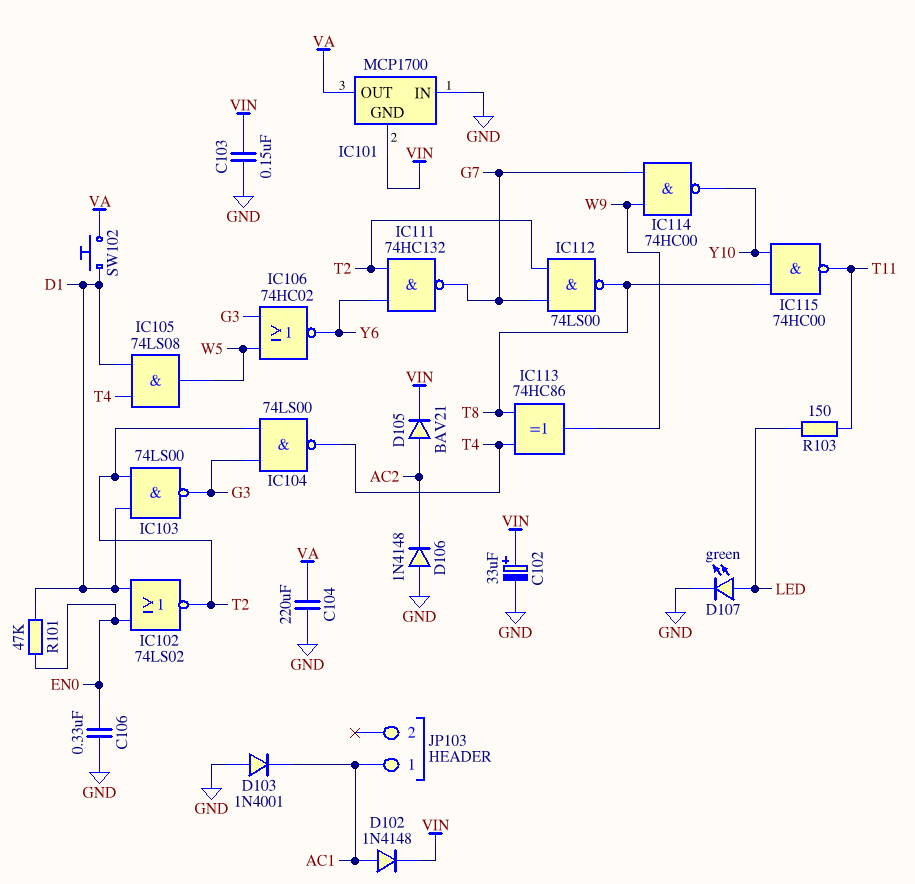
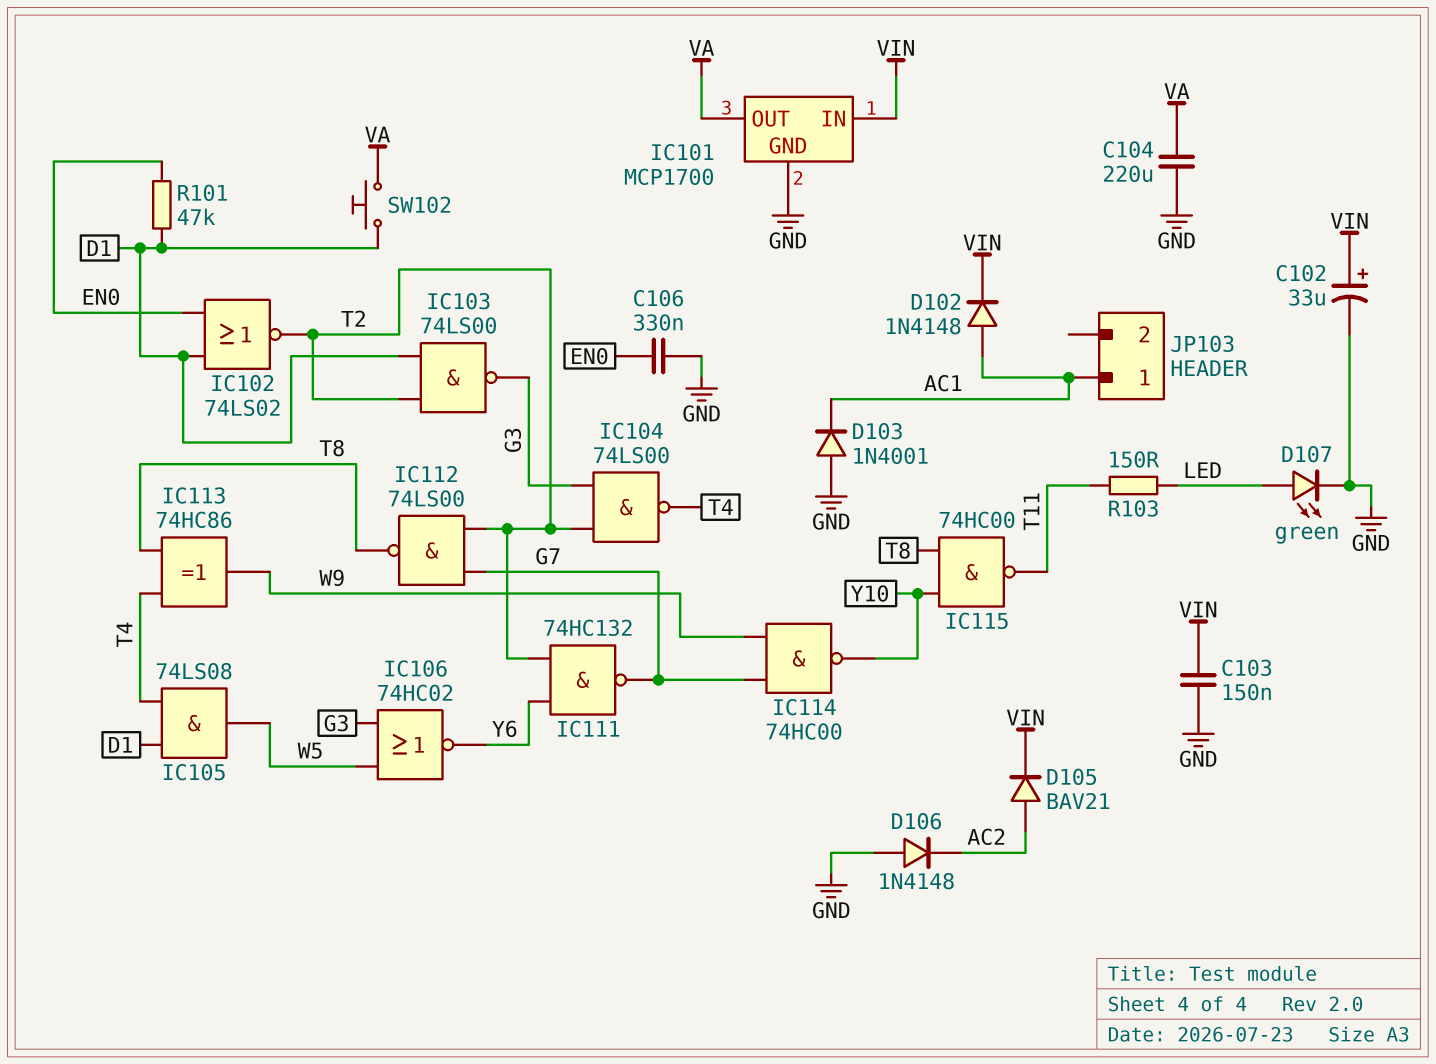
IC101 pin GND: VIN -> GND
IC101 pin IN: GND -> VIN

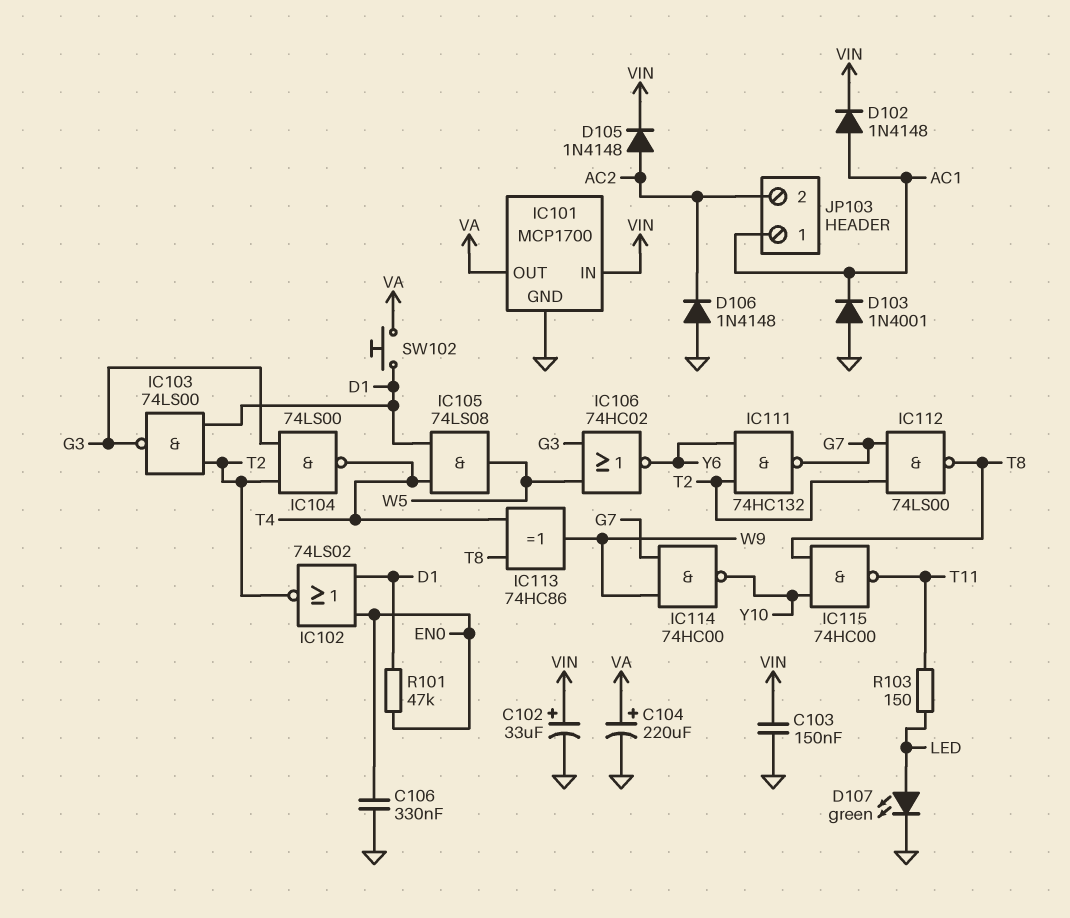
C104: 220uF (GND, VA) -> 220uF (plus VA, minus GND)
D105: diode BAV21 (A AC2, K VIN) -> diode 1N4148 (A AC2, K VIN)
JP103 pin 2: none -> AC2

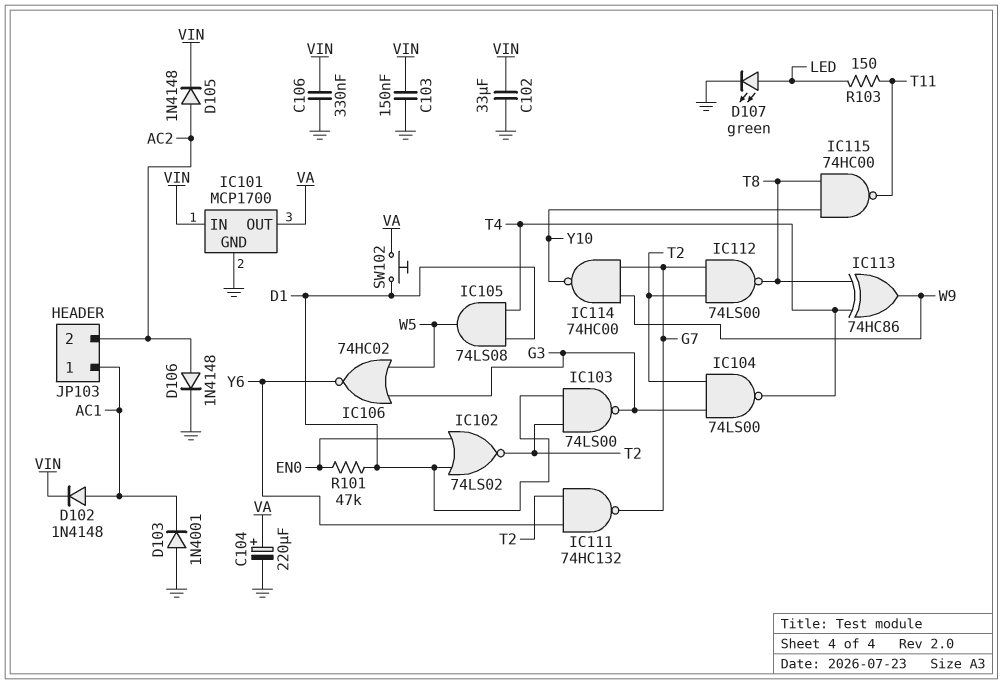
C102: 33uF (plus VIN, minus GND) -> 33uF (GND, VIN)
C106: 330nF (EN0, GND) -> 330nF (GND, VIN)
D106: diode 1N4148 (A GND, K AC2) -> diode 1N4148 (A AC2, K GND)

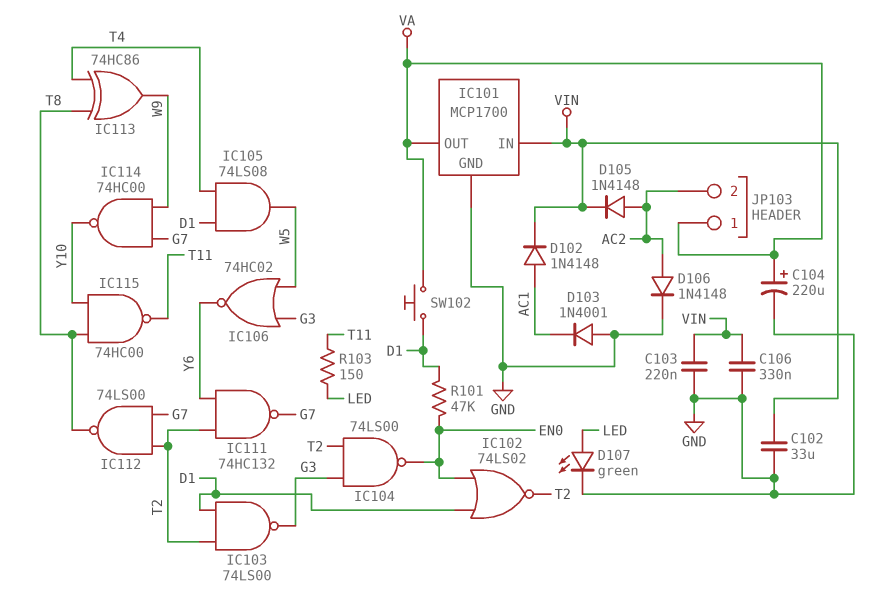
C103: 150nF (GND, VIN) -> 220nF (GND, VIN)
IC104: NAND 74LS00 (in G3, in T2, out T4) -> NAND 74LS00 (in G3, in T2, out EN0)
JP103 pin 1: AC1 -> VA

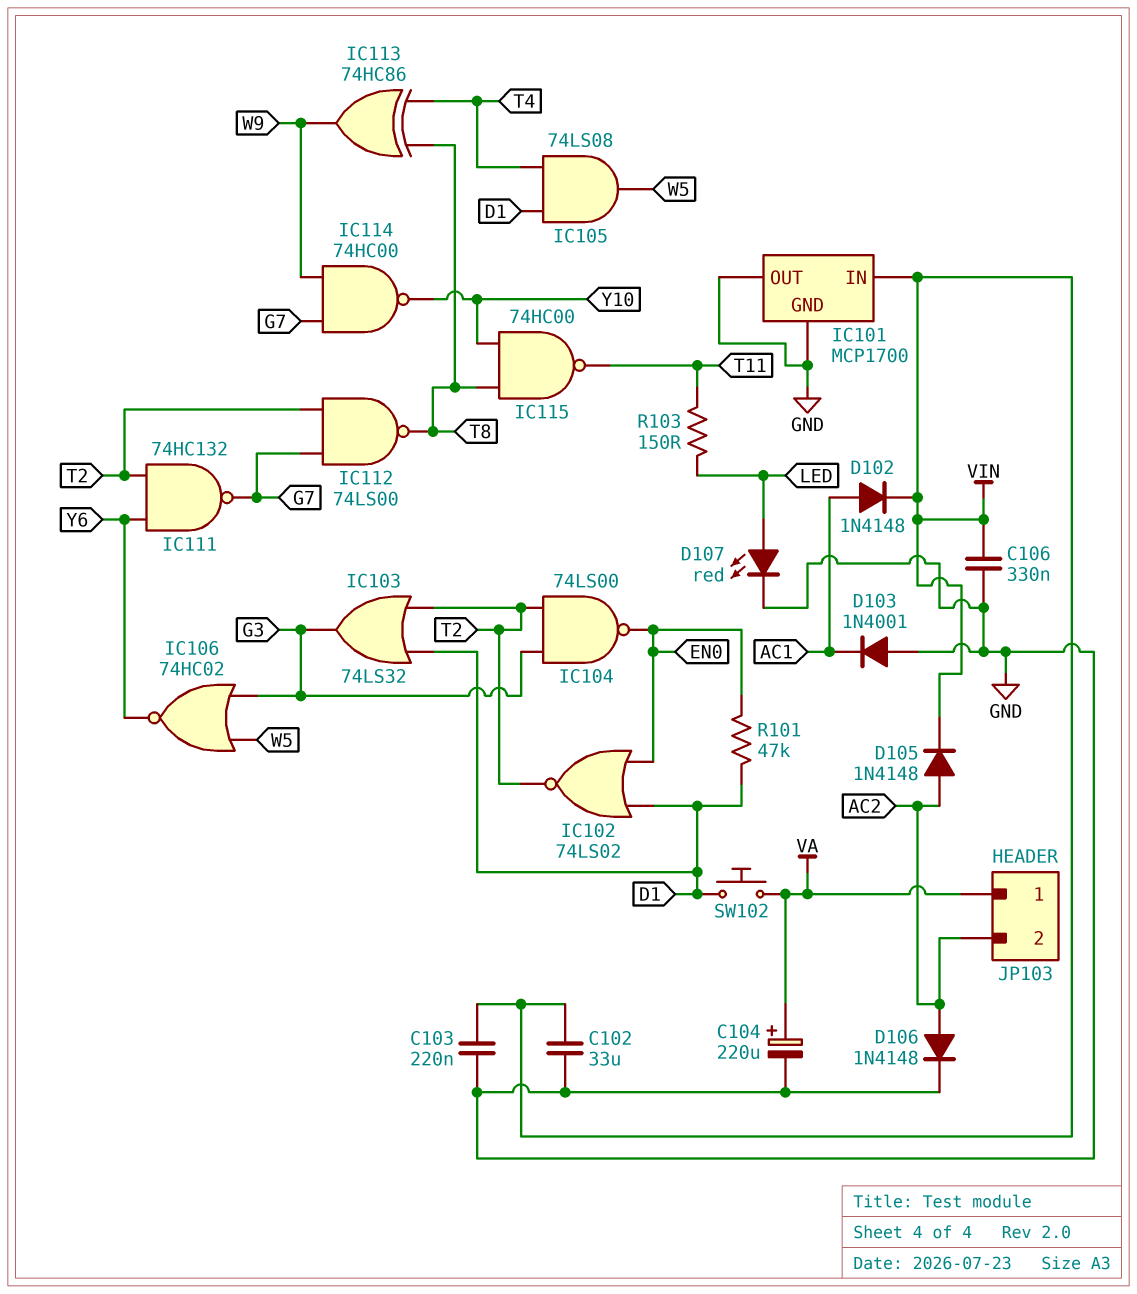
D107: LED green (A LED, K GND) -> LED red (A LED, K GND)
IC101 pin OUT: VA -> GND
IC103: NAND 74LS00 (in D1, in T2, out G3) -> OR 74LS32 (in D1, in T2, out G3)

